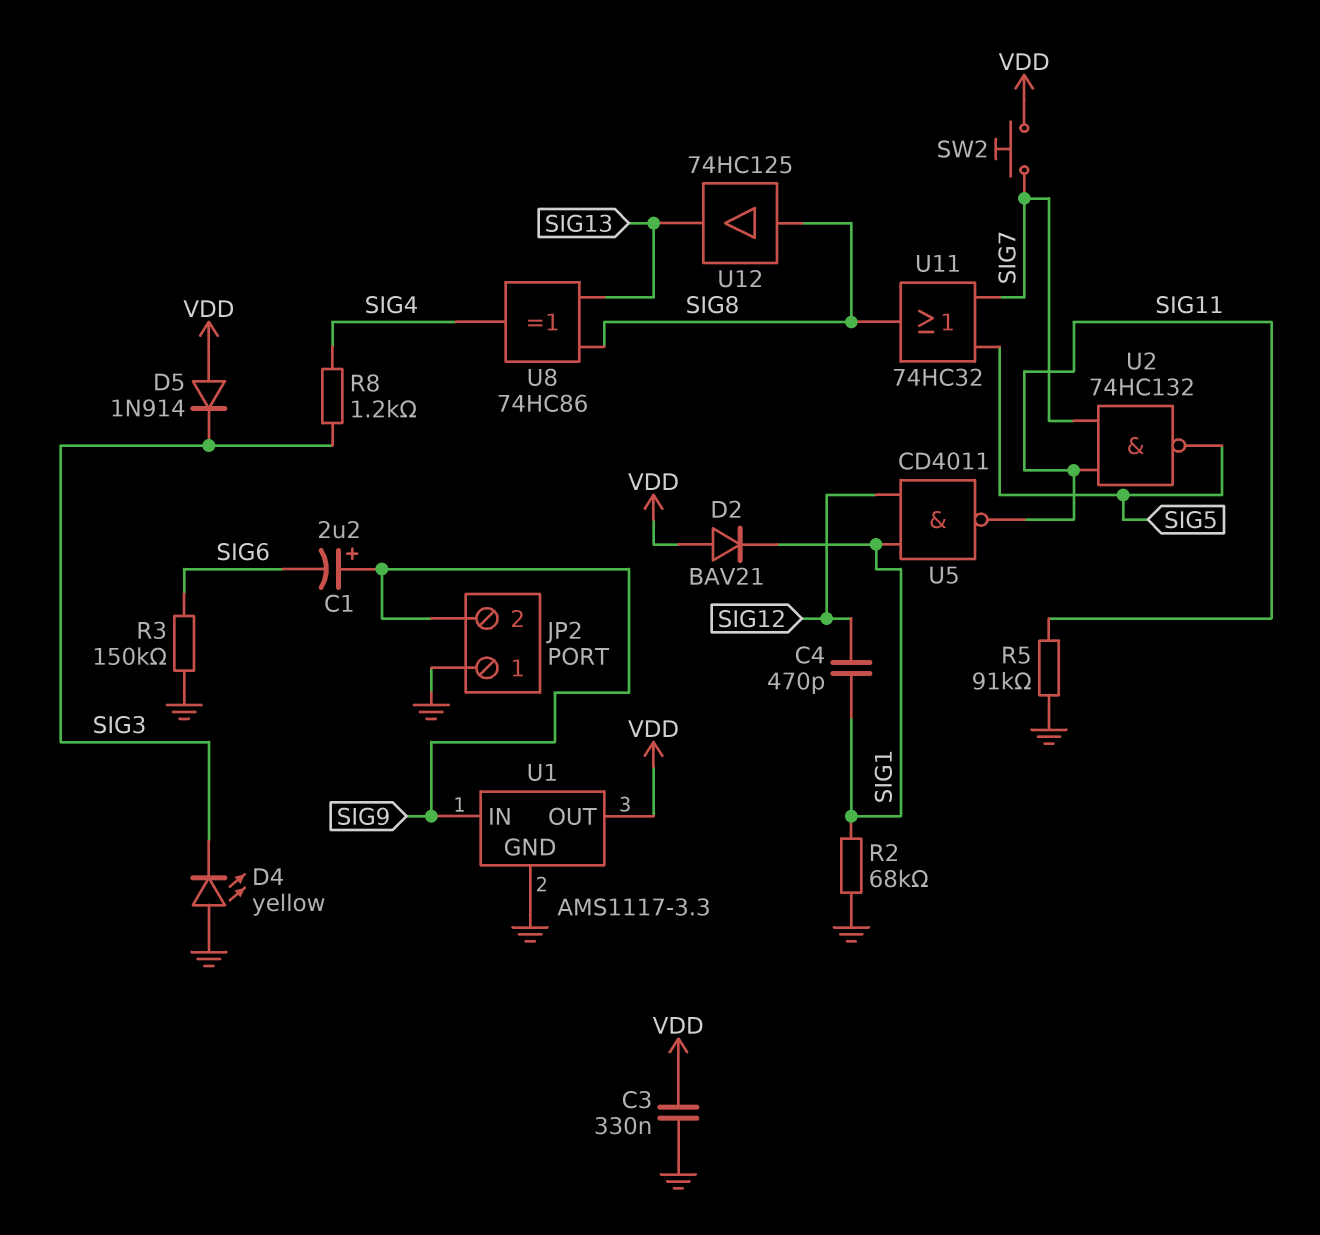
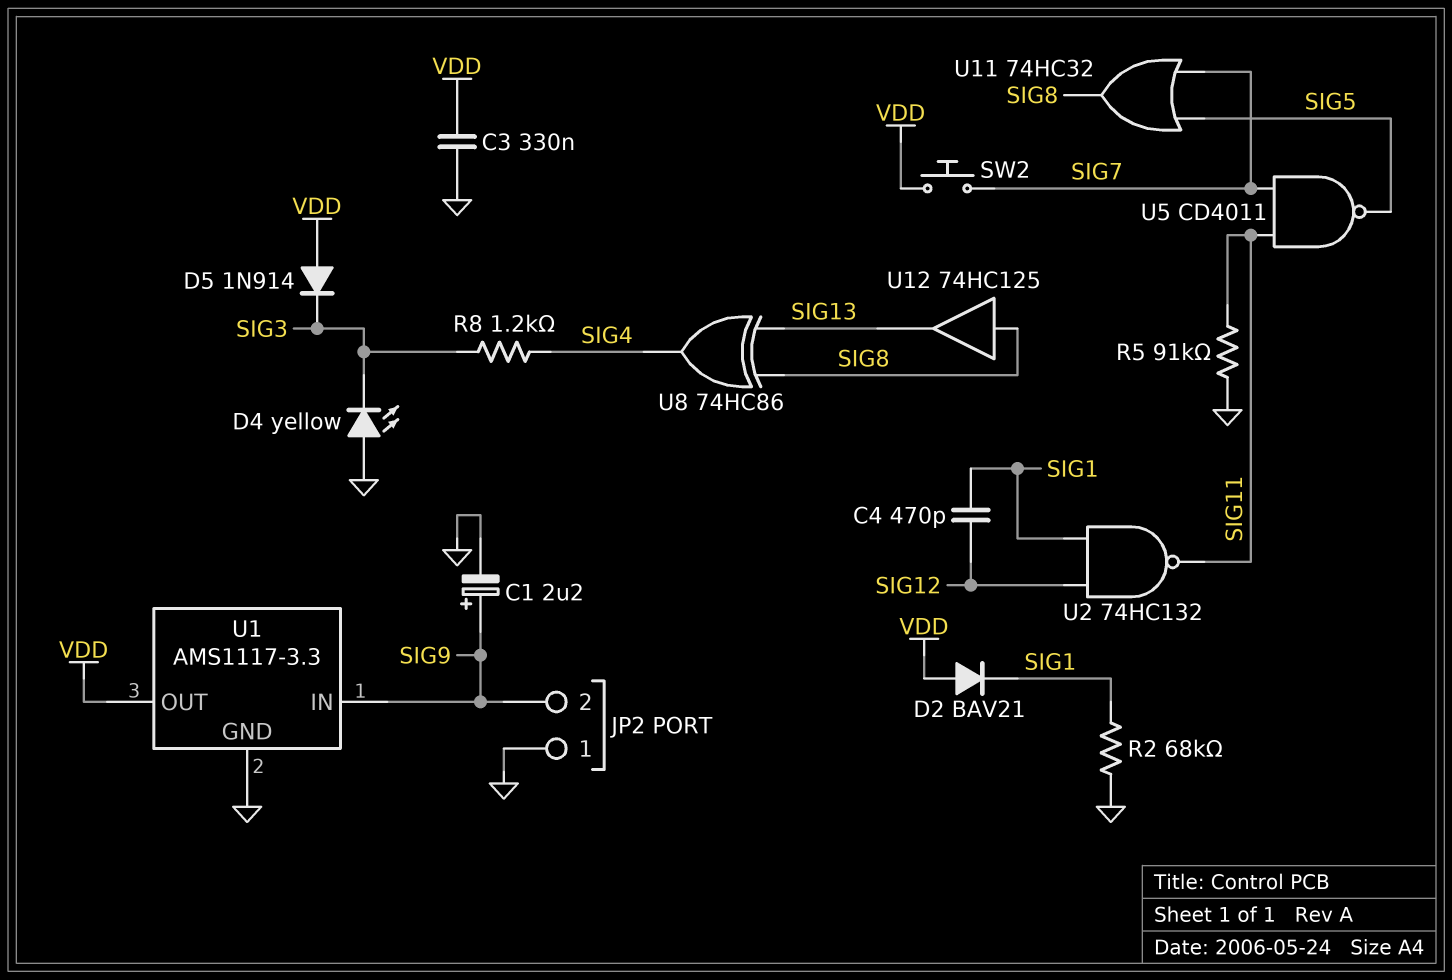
C1: 2.2uF (plus SIG9, minus SIG6) -> 2.2uF (plus SIG9, minus GND)
R3: 150k (GND, SIG6) -> none
U2: NAND 74HC132 (in SIG7, in SIG11, out SIG5) -> NAND 74HC132 (in SIG1, in SIG12, out SIG11)
U5: NAND CD4011 (in SIG1, in SIG12, out SIG11) -> NAND CD4011 (in SIG7, in SIG11, out SIG5)

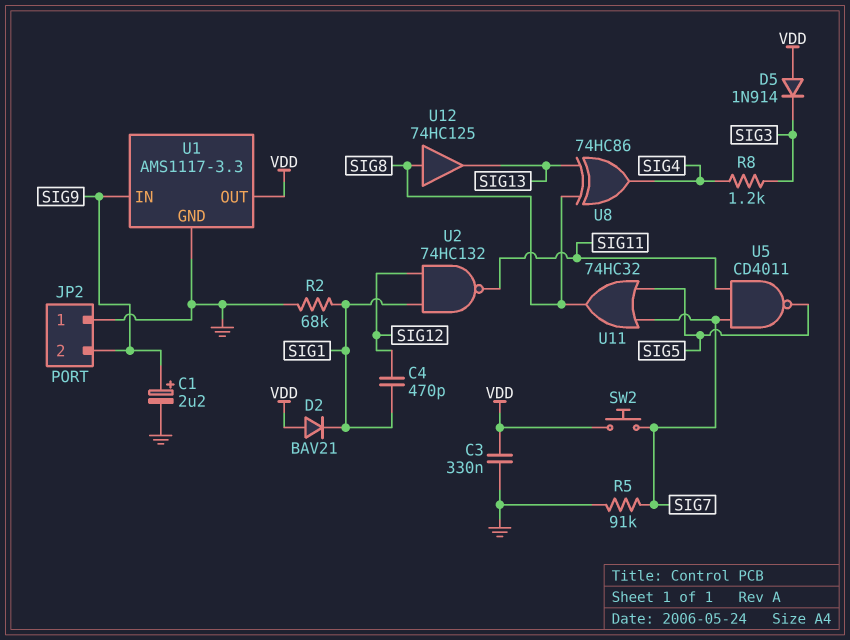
D4: LED yellow (A GND, K SIG3) -> none
R5: 91k (GND, SIG11) -> 91k (GND, SIG7)

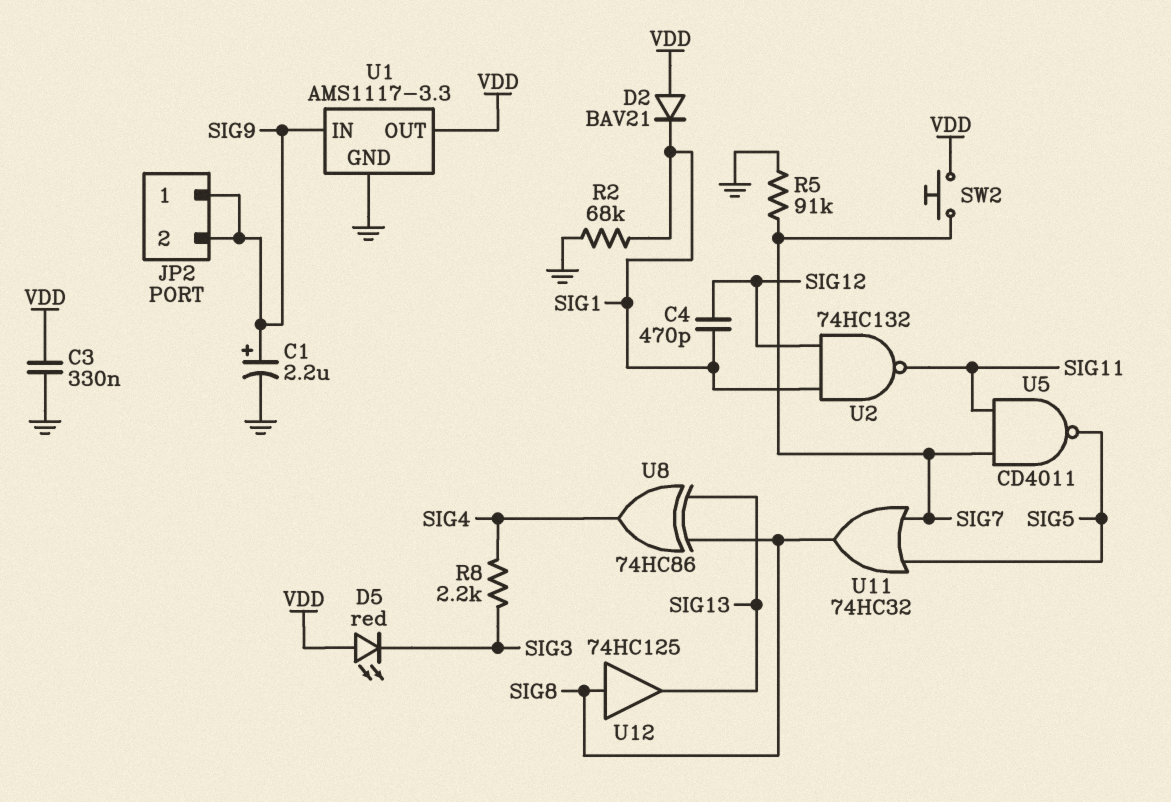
D5: diode 1N914 (A VDD, K SIG3) -> LED red (A VDD, K SIG3)
JP2 pin 1: GND -> SIG9
R8: 1.2k (SIG3, SIG4) -> 2.2k (SIG3, SIG4)

